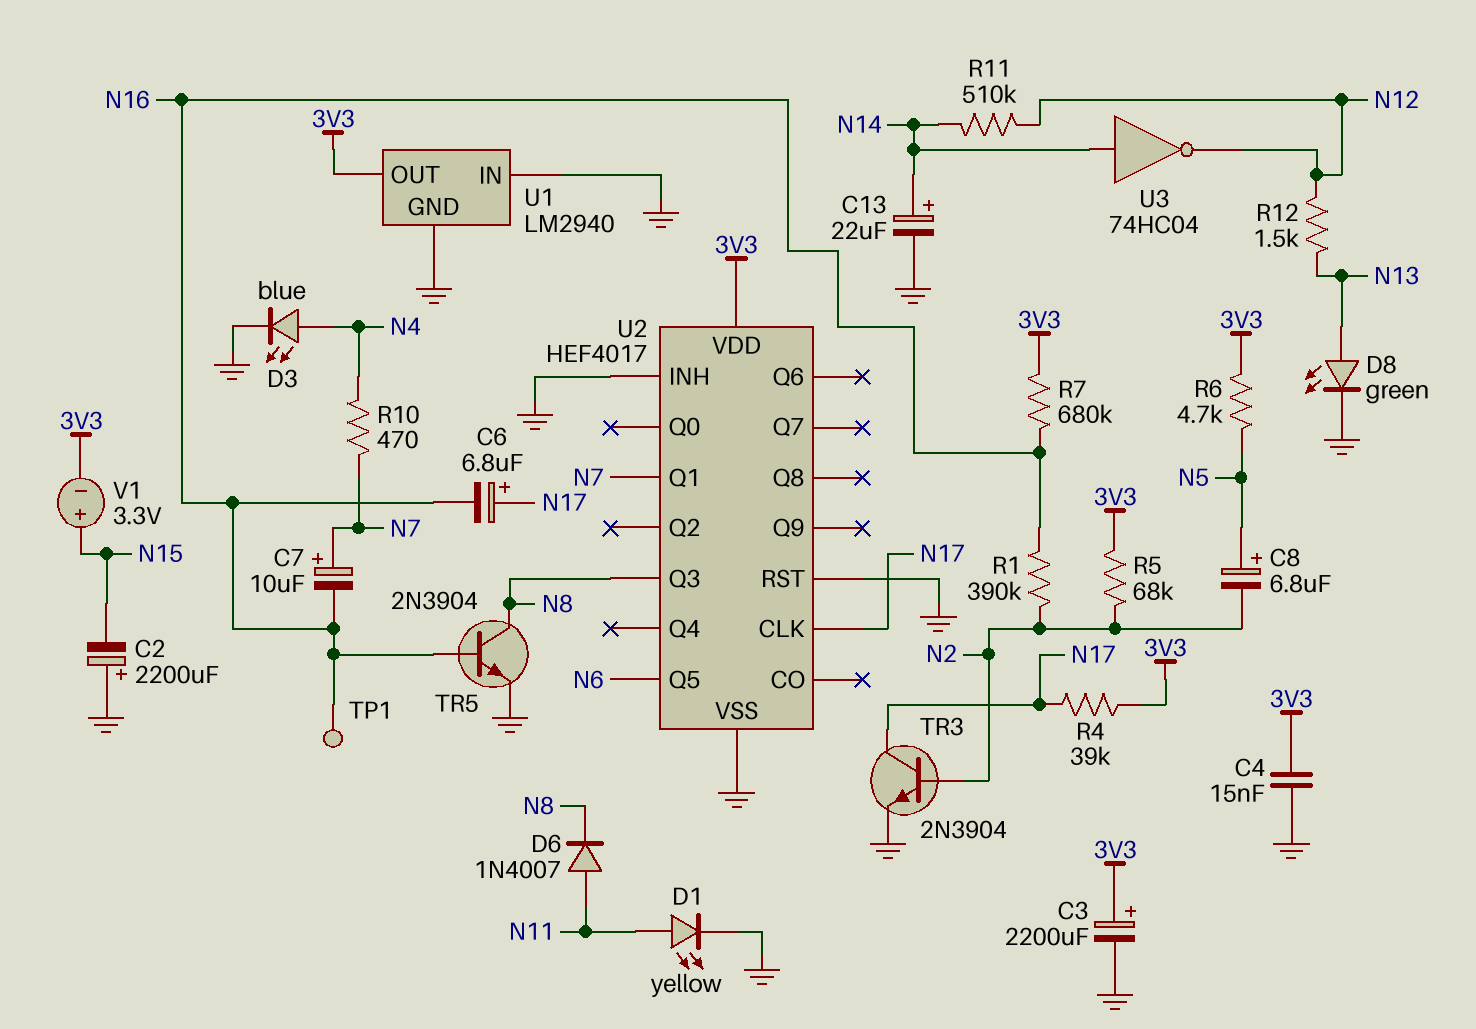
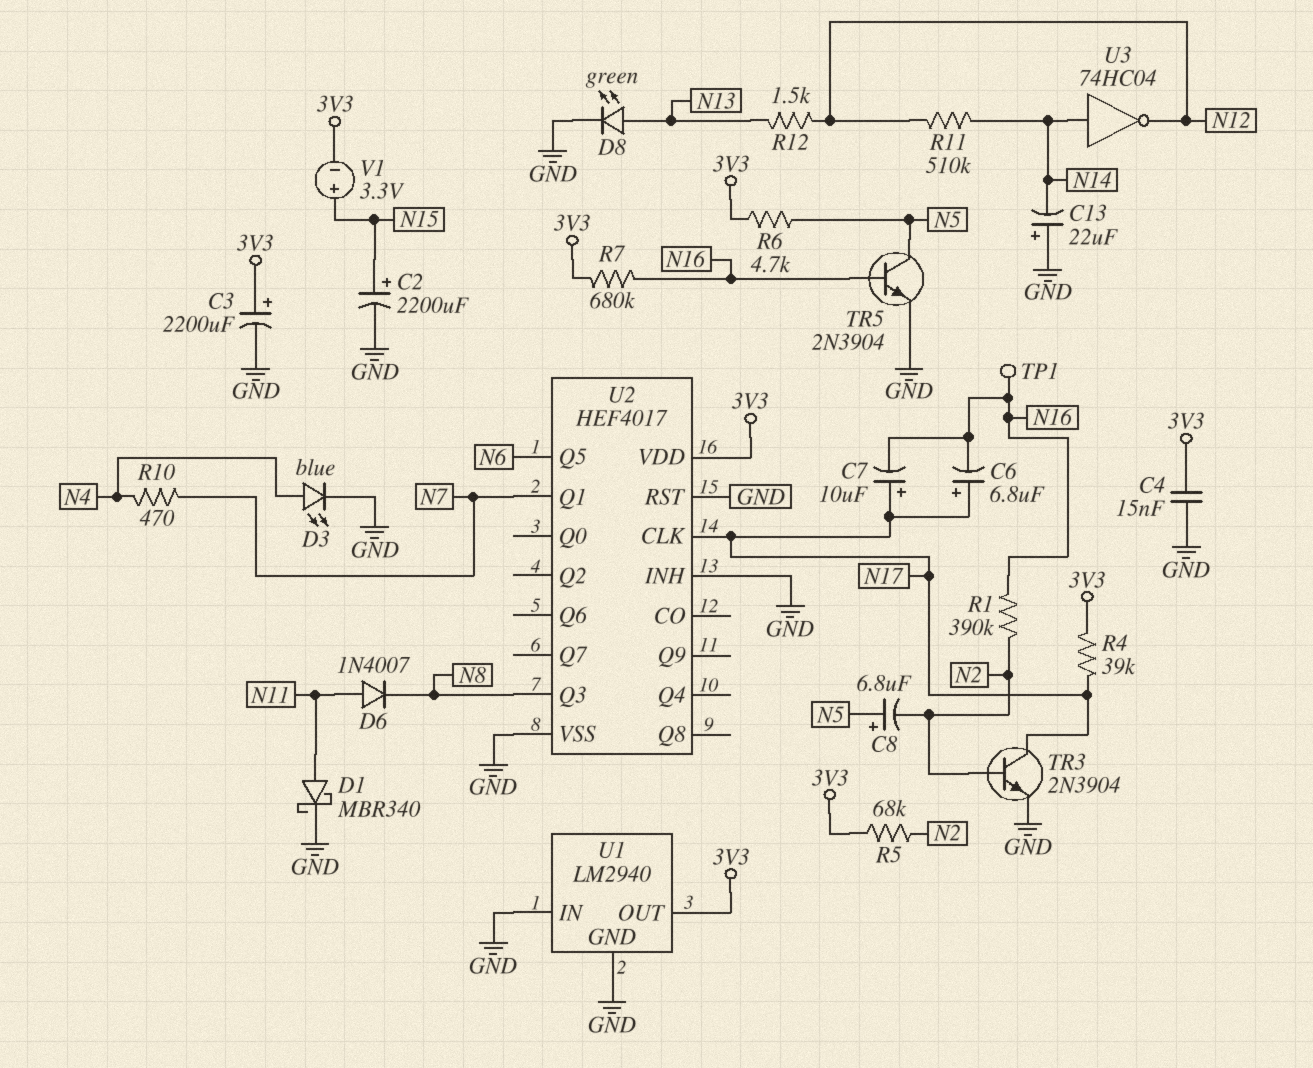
C2: 2200uF (plus GND, minus N15) -> 2200uF (plus N15, minus GND)
C7: 10uF (plus N7, minus N16) -> 10uF (plus N17, minus N16)
C13: 22uF (plus N14, minus GND) -> 22uF (plus GND, minus N14)
D1: LED yellow (A N11, K GND) -> schottky MBR340 (A N11, K GND)
TR5: NPN 2N3904 (B N16, C N8, E GND) -> NPN 2N3904 (B N16, C N5, E GND)

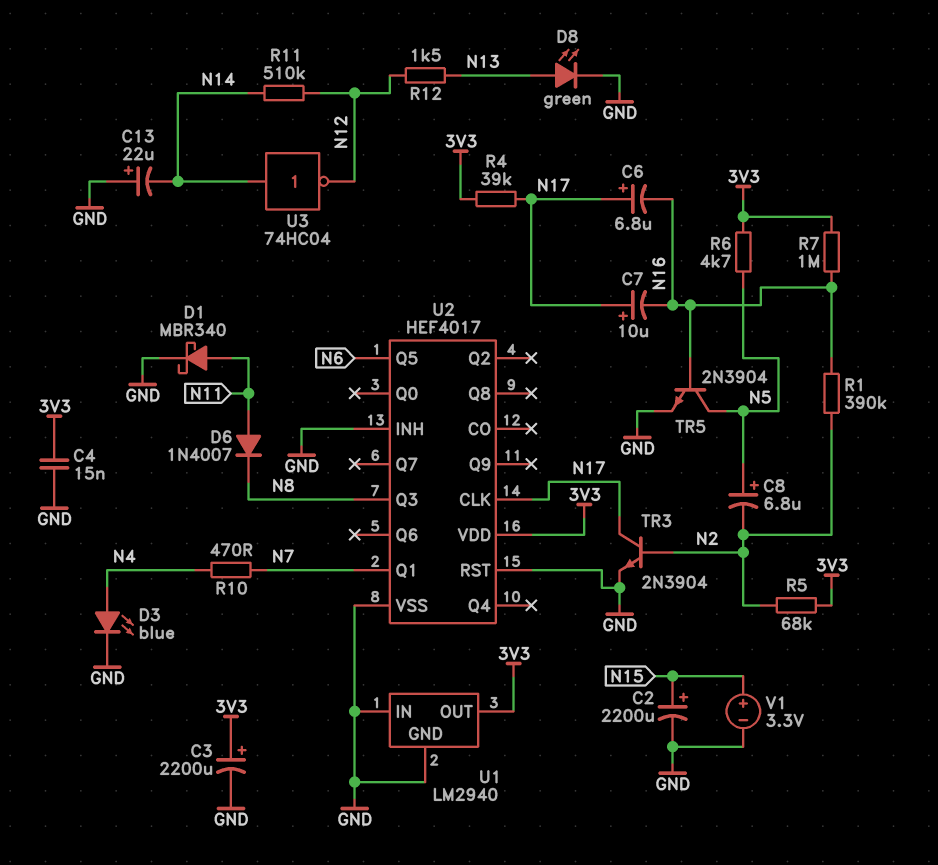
R7: 680k (3V3, N16) -> 1M (3V3, N16)
TP1: test point (N16) -> none
V1: 3.3V (plus N15, minus 3V3) -> 3.3V (plus N15, minus GND)

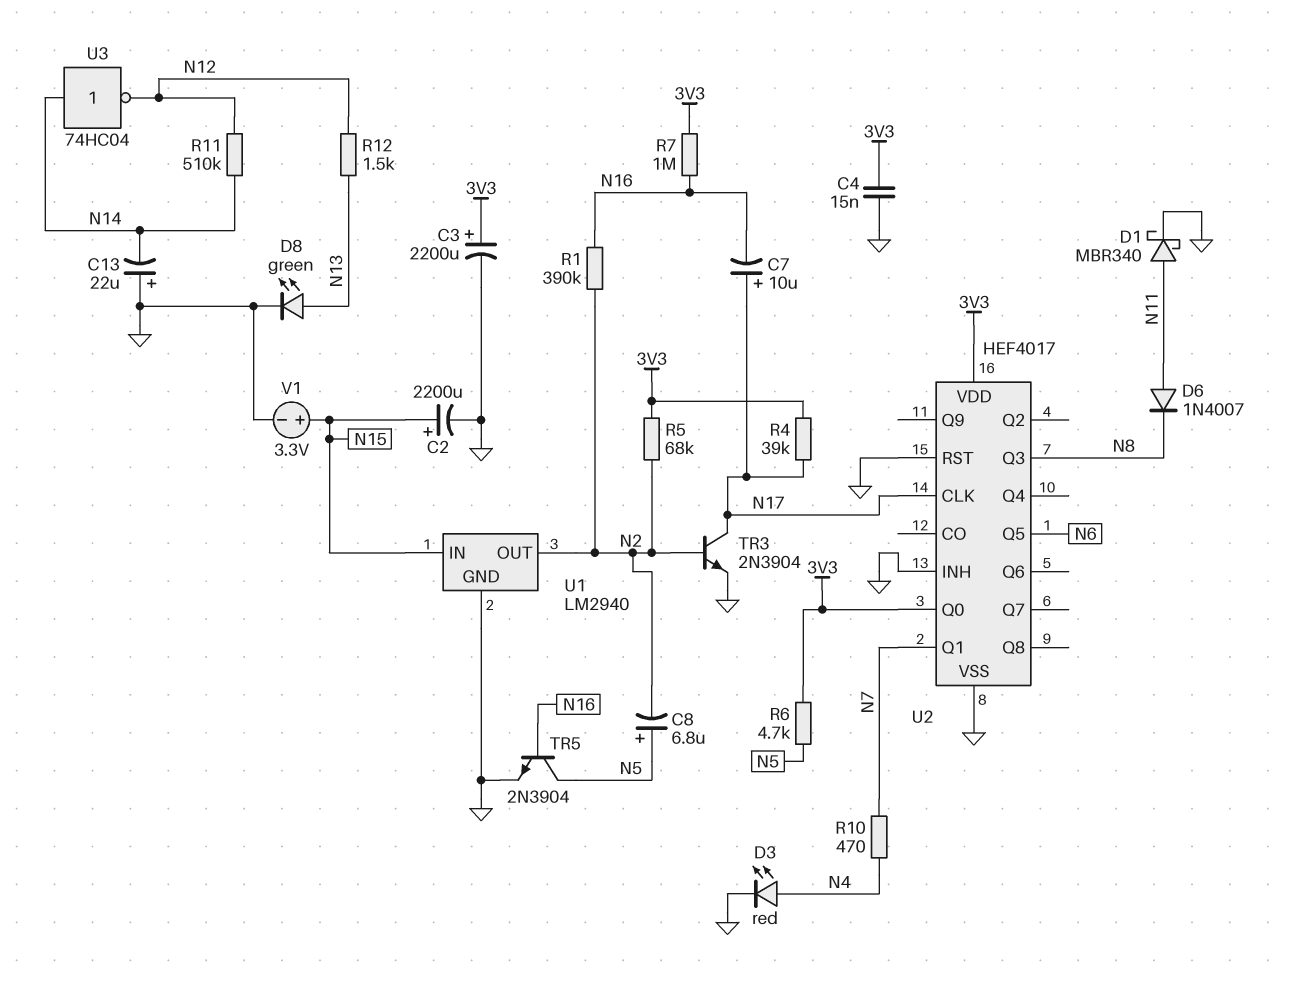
C6: 6.8uF (plus N17, minus N16) -> none
D3: LED blue (A N4, K GND) -> LED red (A N4, K GND)
U1 pin IN: GND -> N15
U1 pin OUT: 3V3 -> N2
U2 pin Q0: none -> 3V3

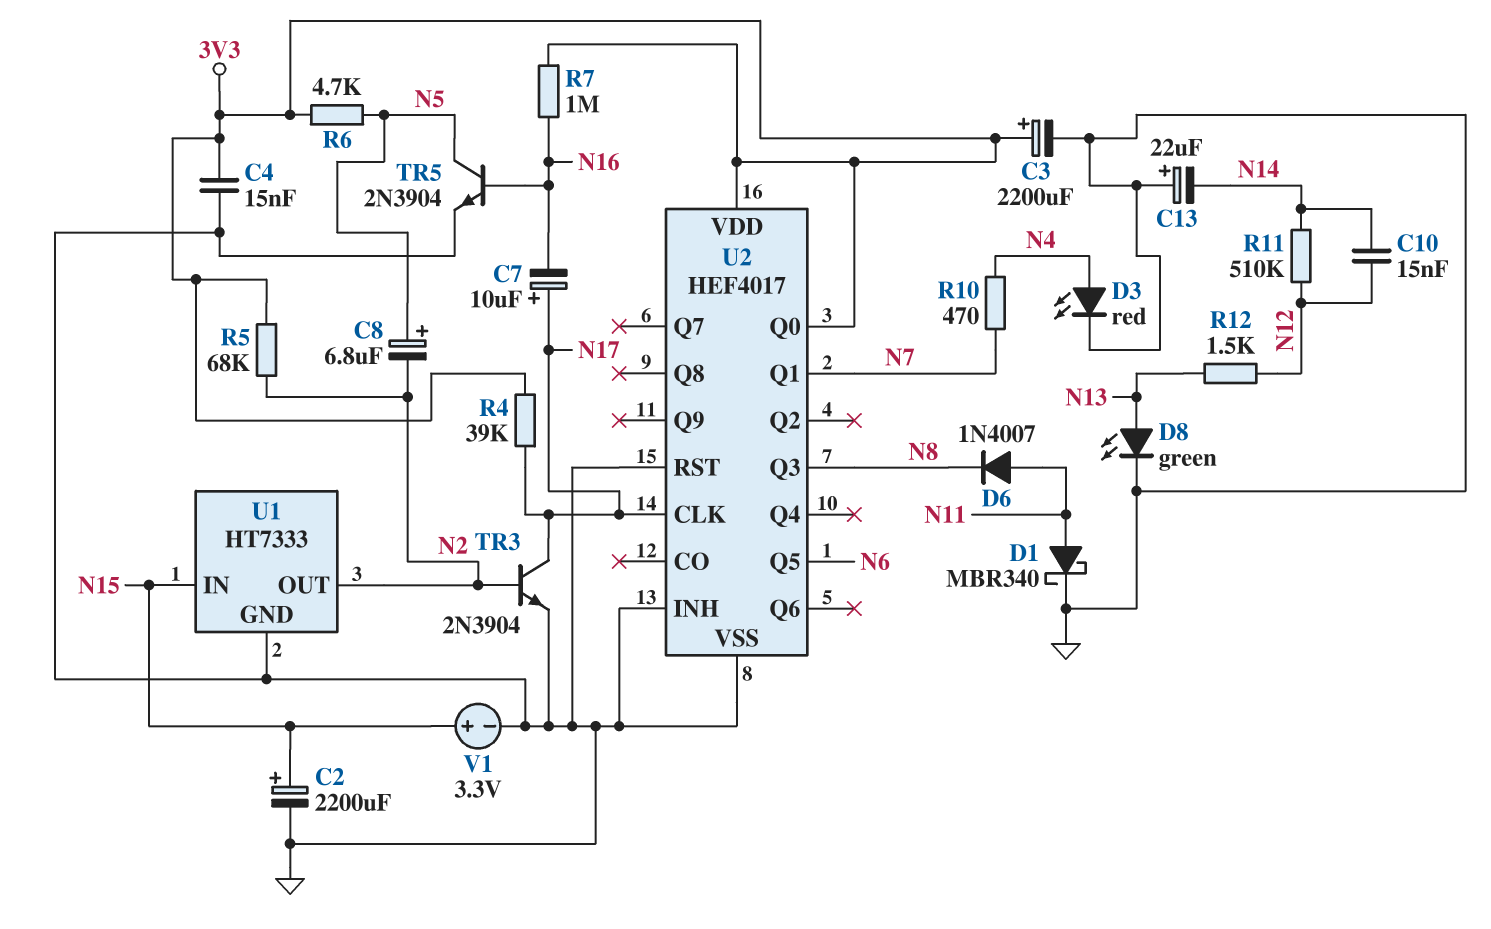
C10: none -> 15nF (N12, N14)
R1: 390k (N2, N16) -> none
U1: LM2940 -> HT7333
U3: NOT 74HC04 (in N14, out N12) -> none

